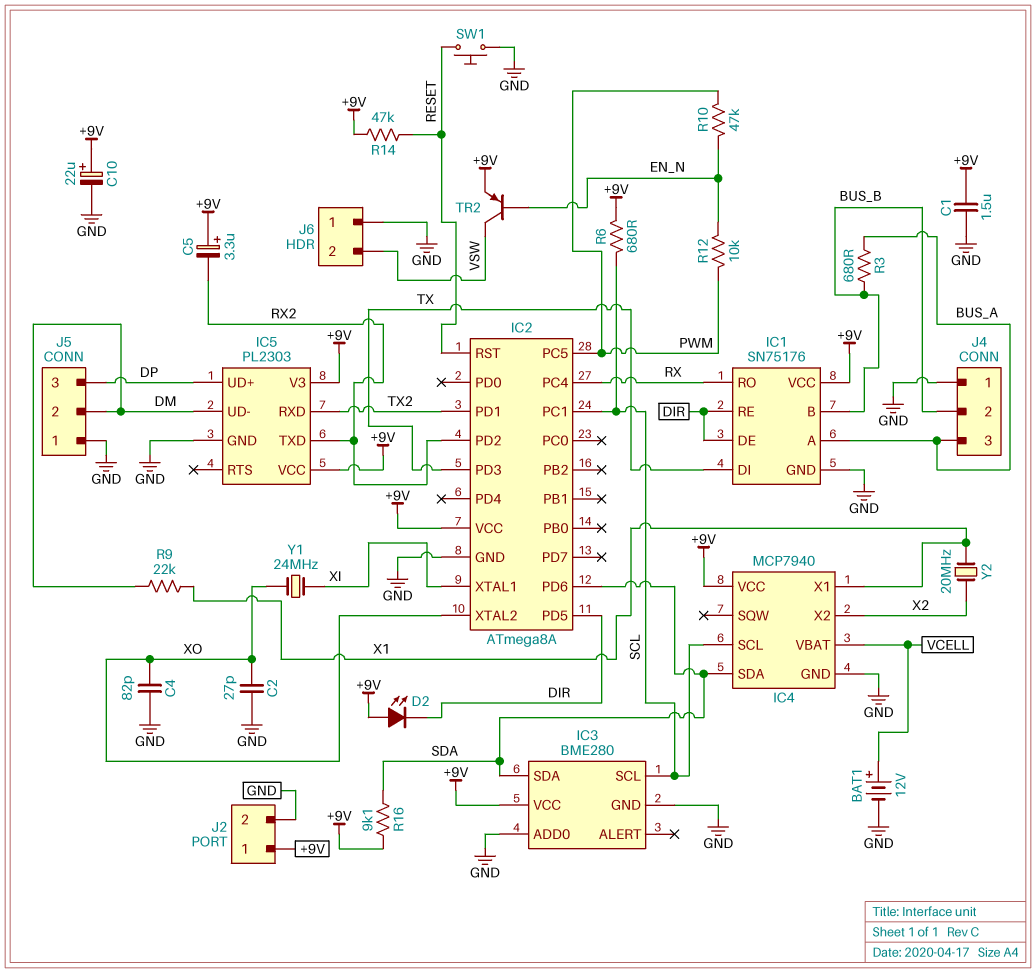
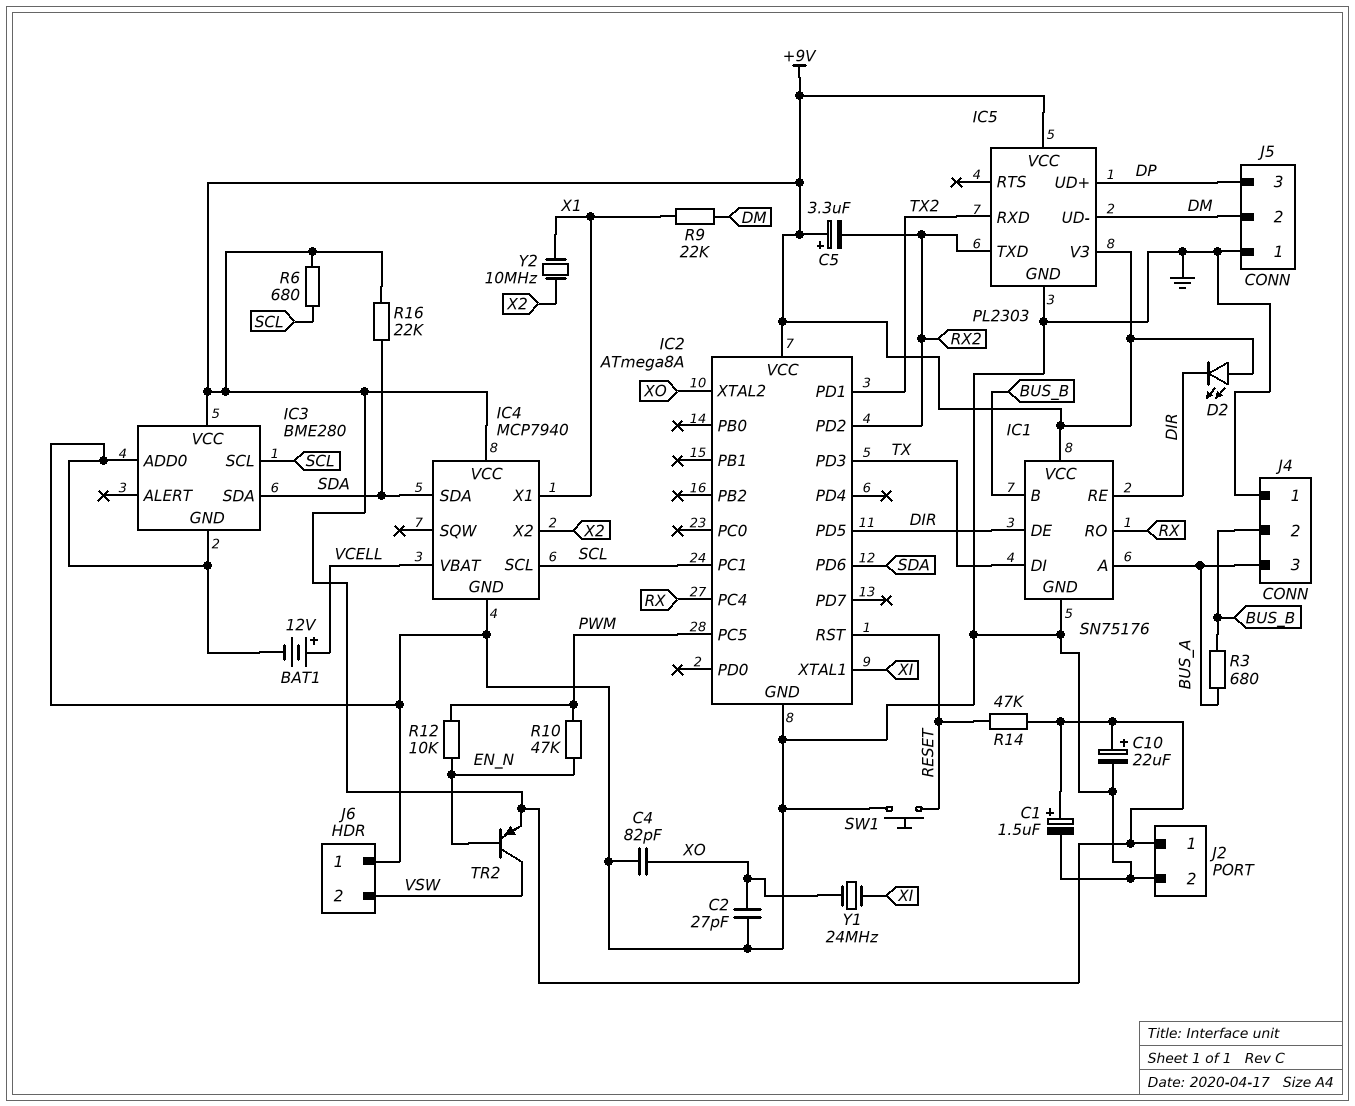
C1: 1.5uF (+9V, GND) -> 1.5uF (plus +9V, minus GND)
R16: 9.1k (+9V, SDA) -> 22k (+9V, SDA)
Y2: 20MHz (X1, X2) -> 10MHz (X1, X2)

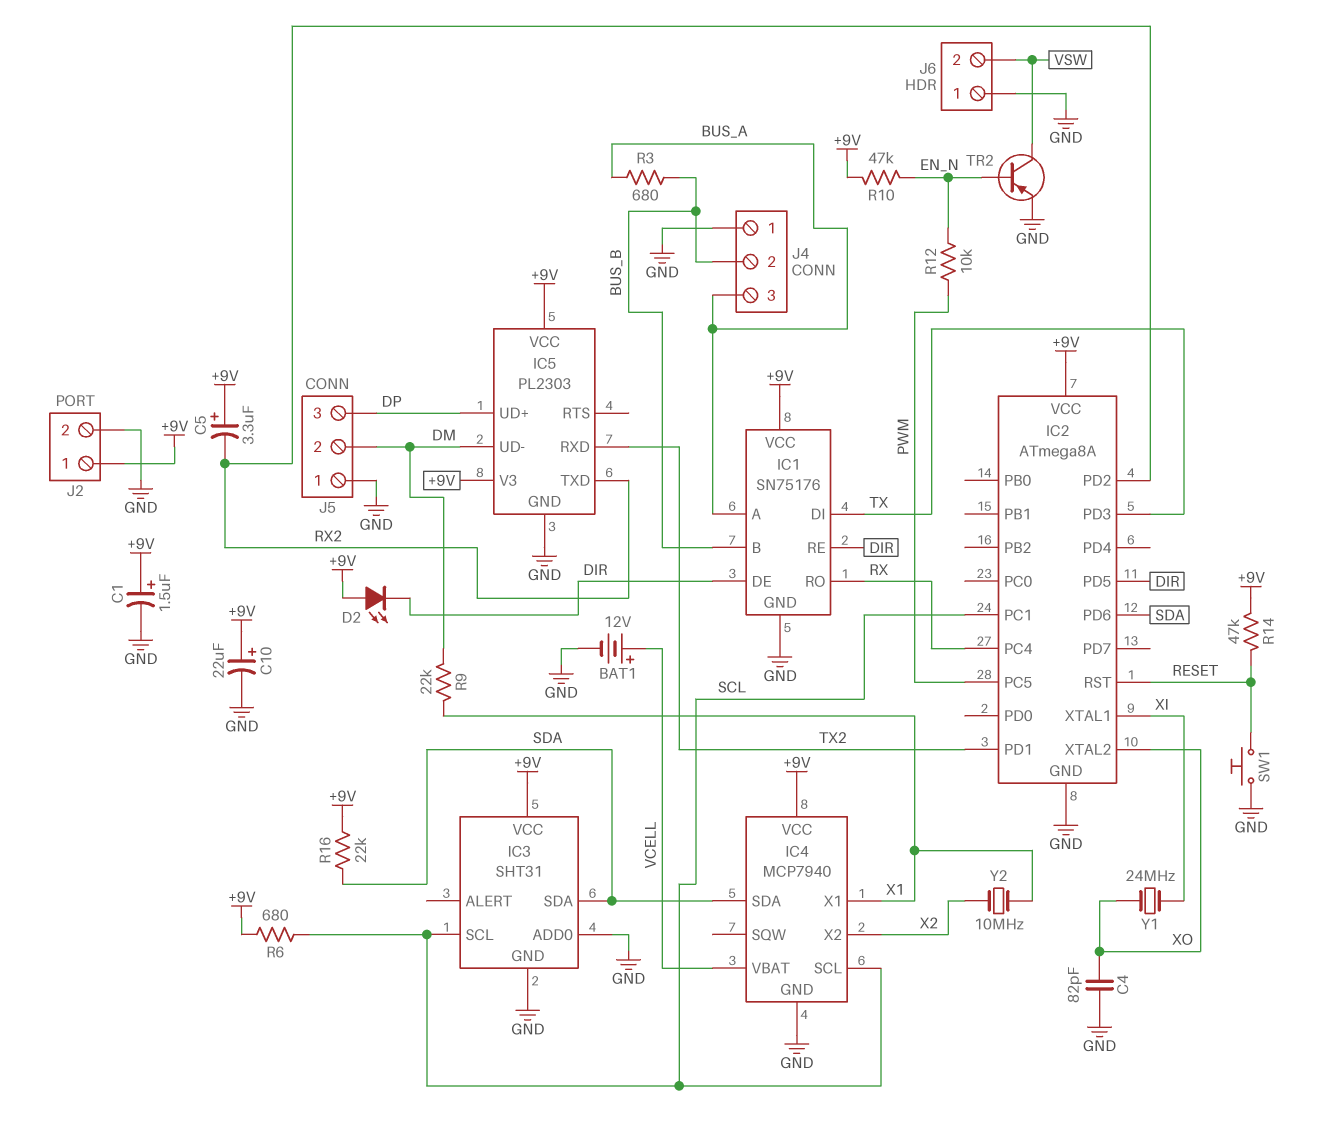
C2: 27pF (GND, XO) -> none
IC3: BME280 -> SHT31
R10: 47k (EN_N, PWM) -> 47k (+9V, EN_N)
TR2: PNP (B EN_N, C VSW, E +9V) -> PNP (B EN_N, C VSW, E GND)

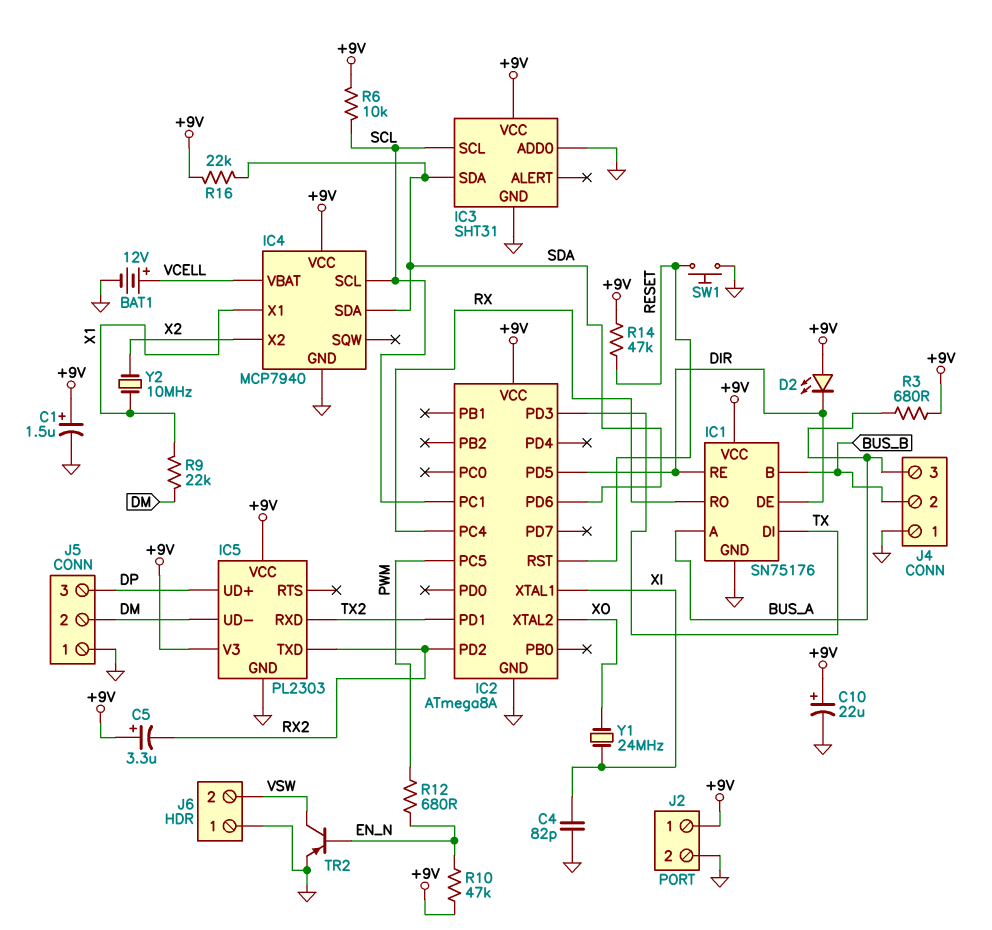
C4: 82pF (GND, XO) -> 82pF (GND, XI)
R3: 680 (BUS_A, BUS_B) -> 680 (+9V, BUS_A)
R6: 680 (+9V, SCL) -> 10k (+9V, SCL)
R12: 10k (EN_N, PWM) -> 680 (EN_N, PWM)

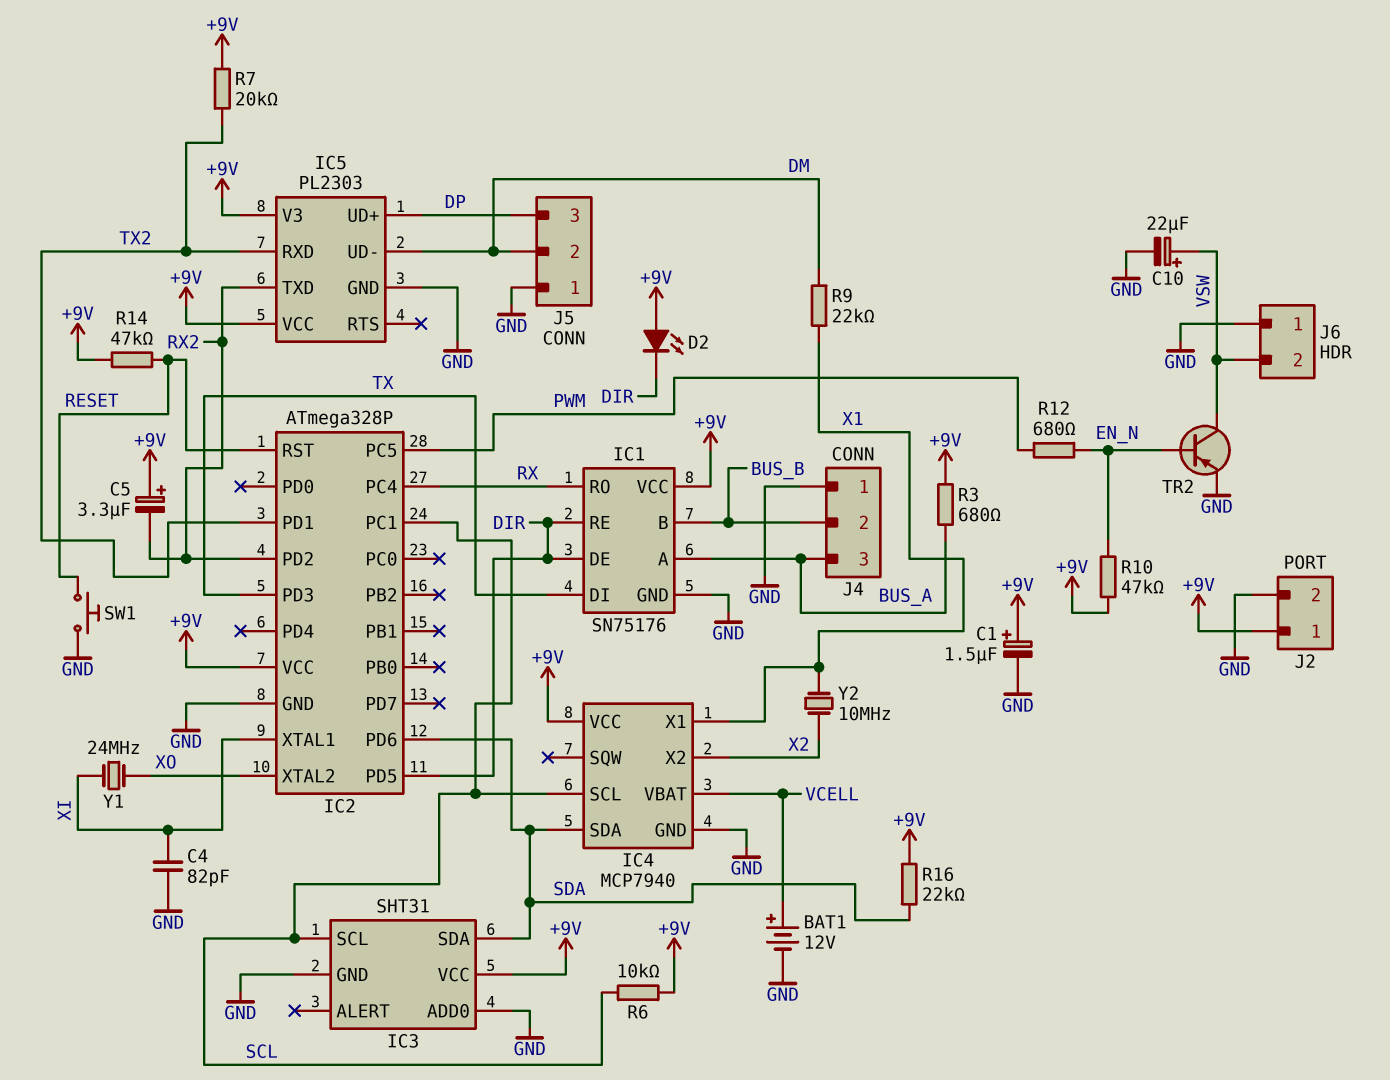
C10: 22uF (plus +9V, minus GND) -> 22uF (plus VSW, minus GND)
IC2: ATmega8A -> ATmega328P
R7: none -> 20k (+9V, TX2)

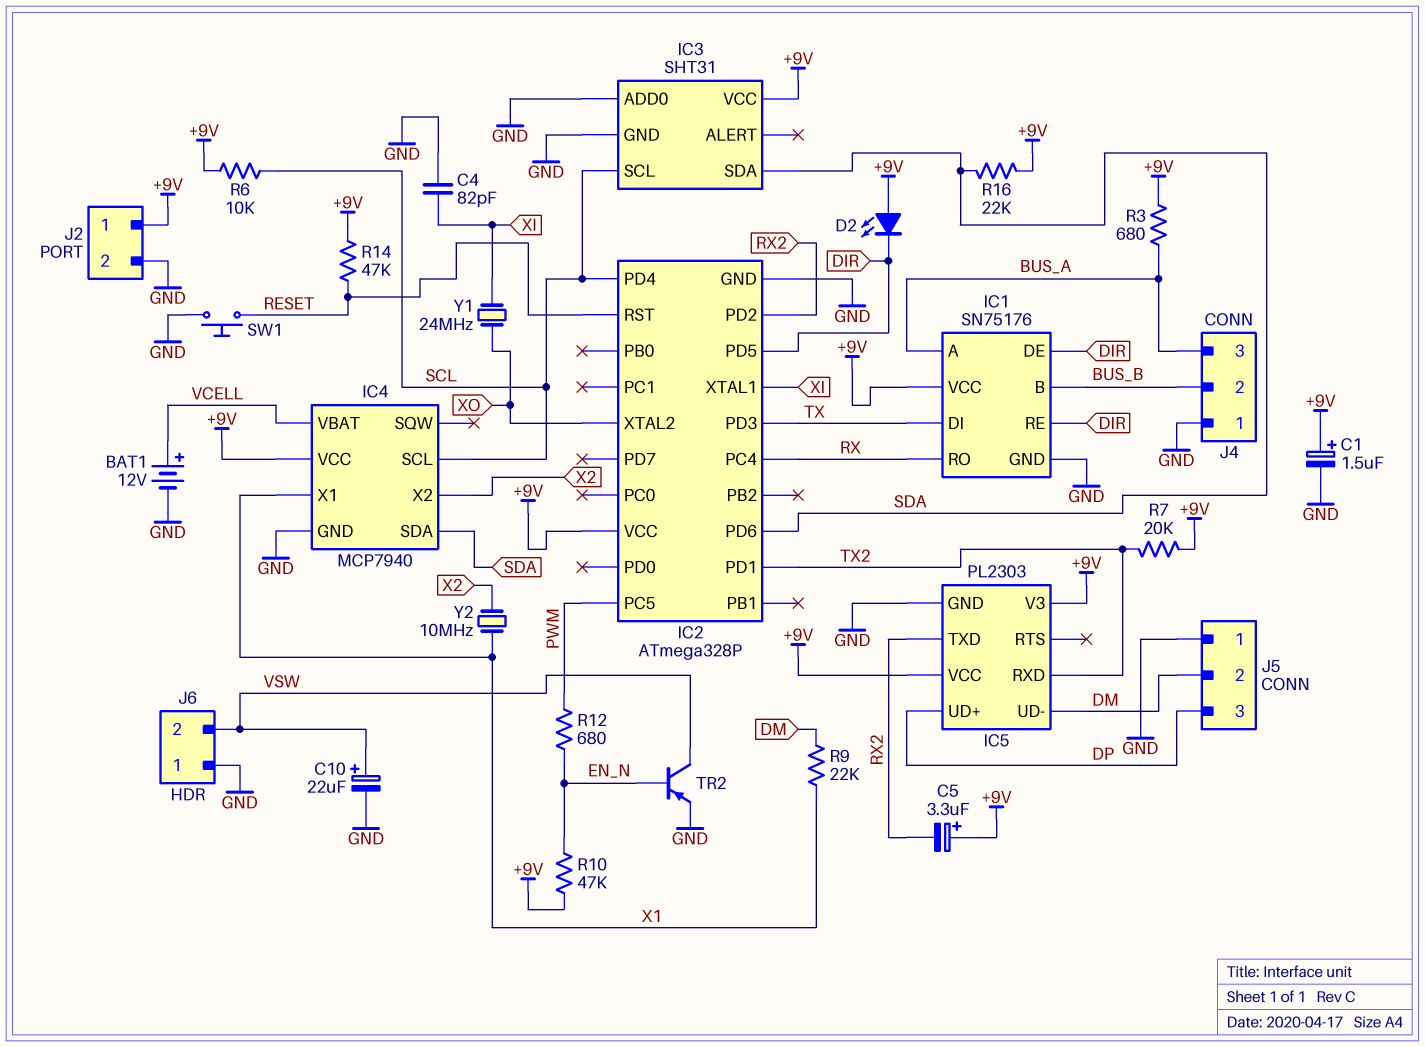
IC2 pin PC1: SCL -> none
IC2 pin PD4: none -> SCL

